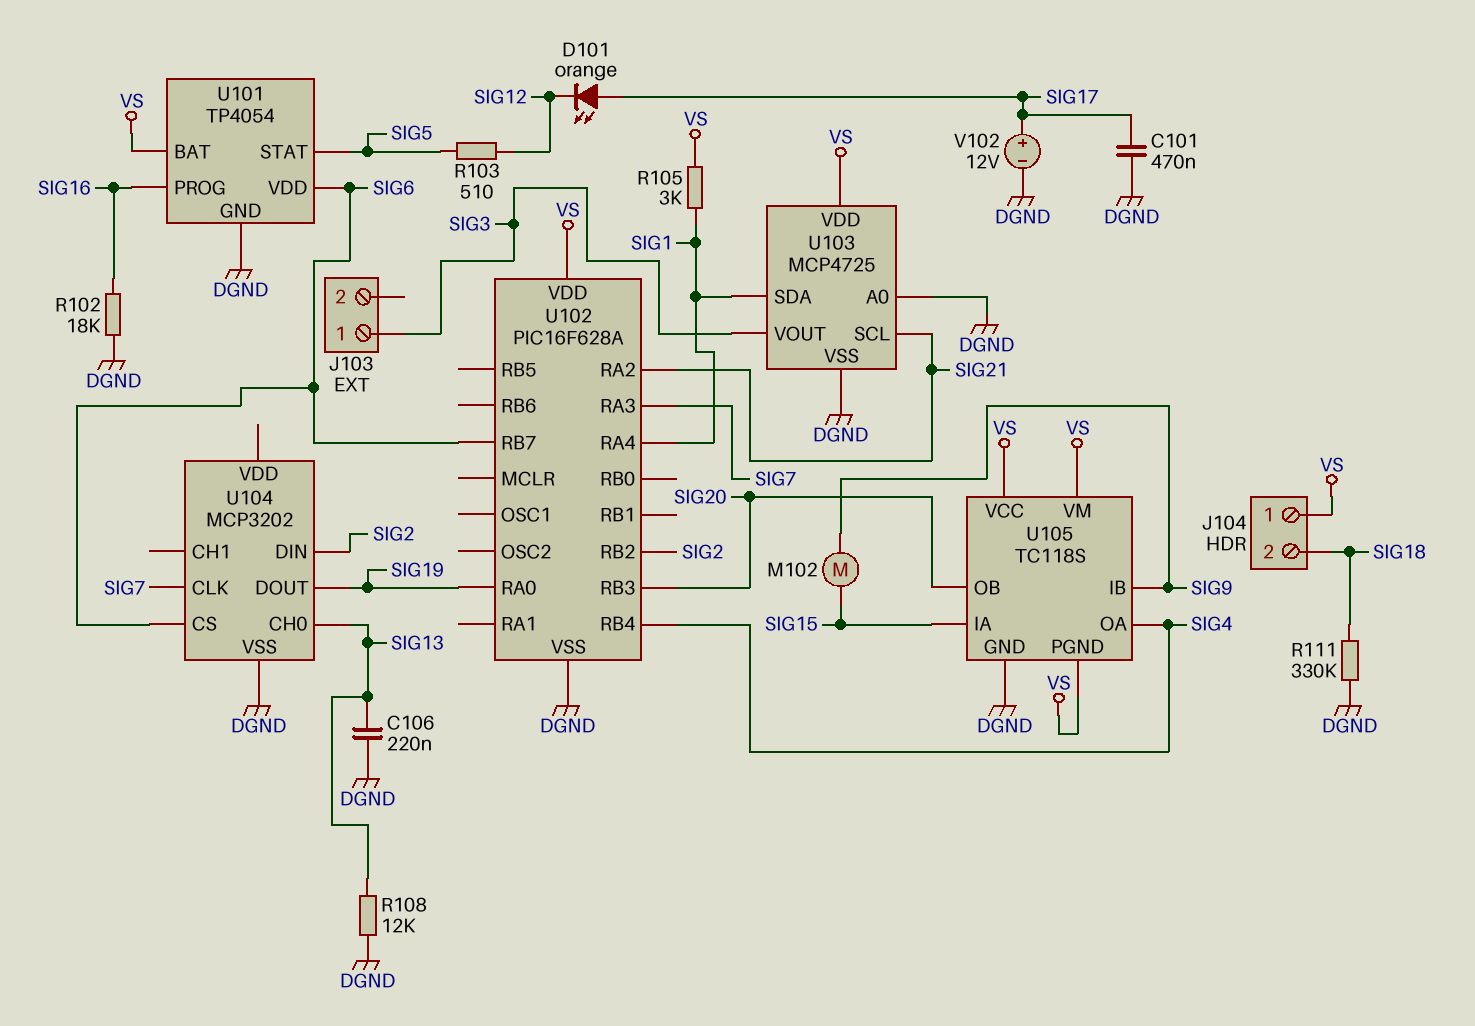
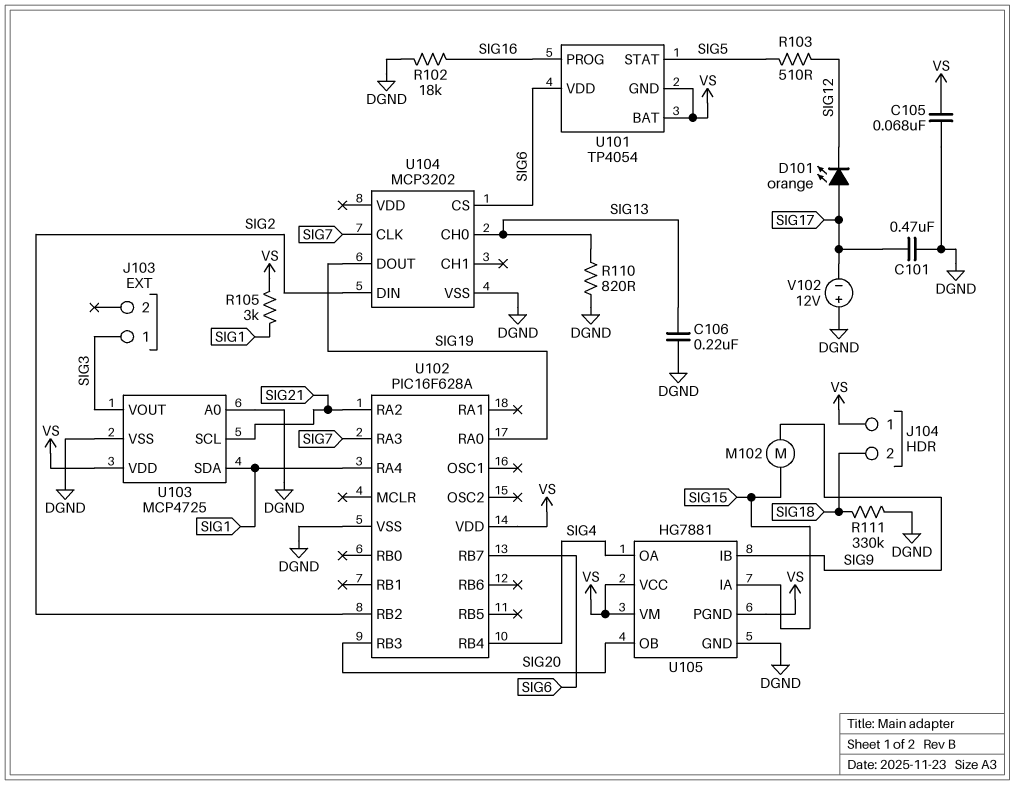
C105: none -> 68nF (DGND, VS)
R108: 12k (DGND, SIG13) -> none
R110: none -> 820 (DGND, SIG13)
U101 pin GND: DGND -> VS
U105: TC118S -> HG7881
V102: 12V (plus SIG17, minus DGND) -> 12V (plus DGND, minus SIG17)

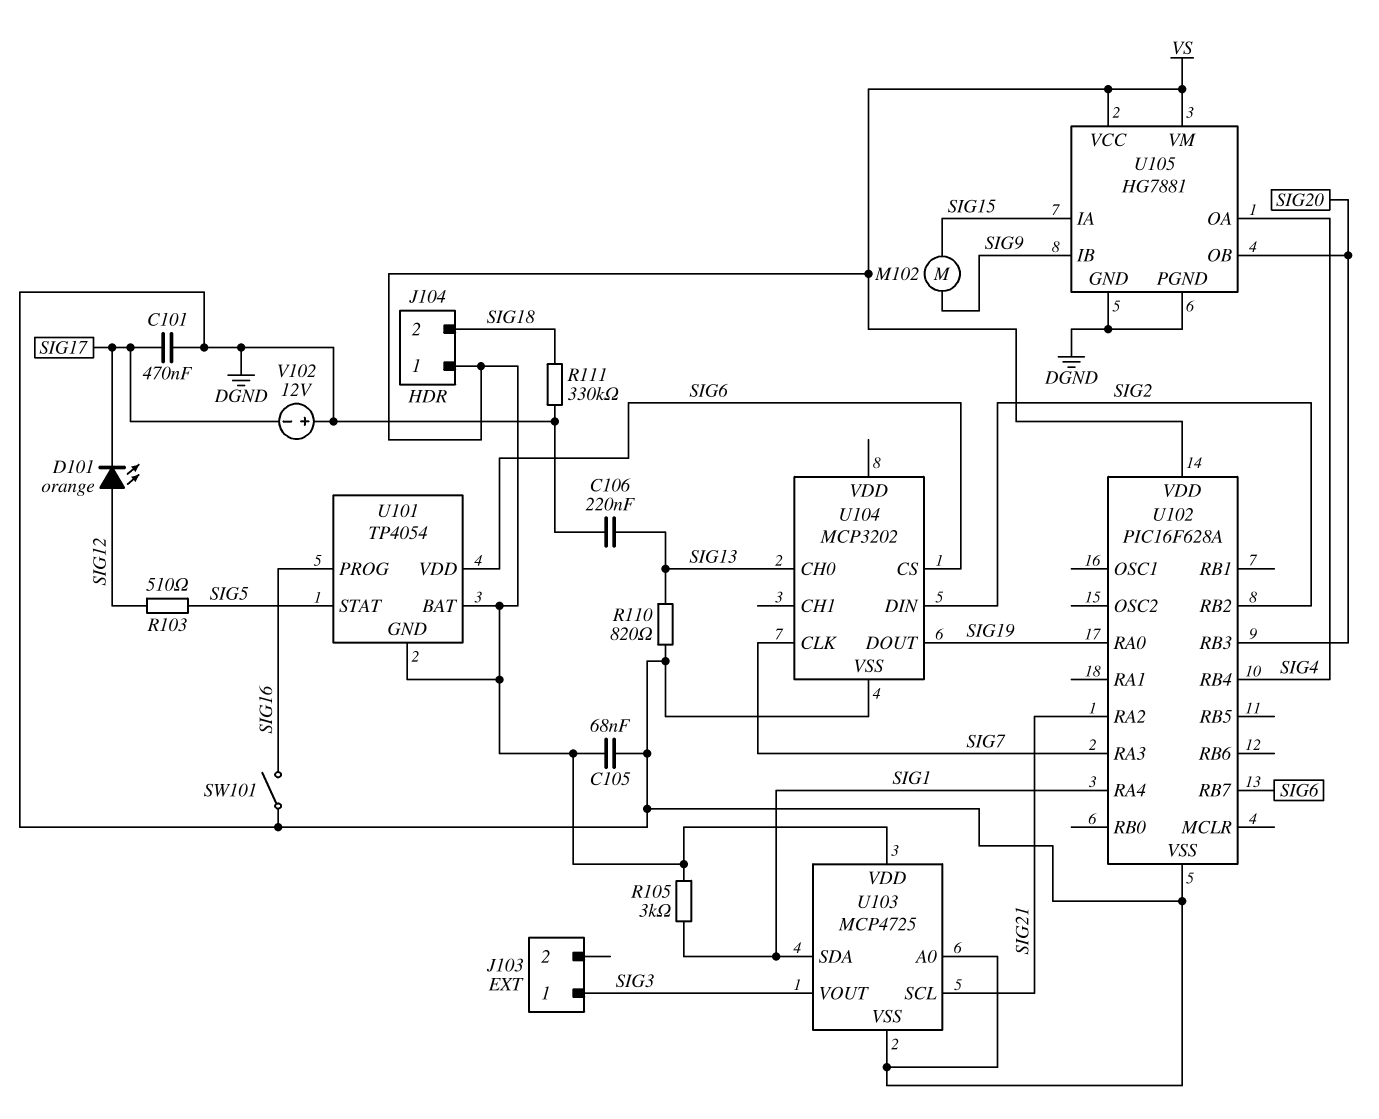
D101: LED orange (A SIG17, K SIG12) -> LED orange (A SIG12, K SIG17)
R102: 18k (DGND, SIG16) -> none
SW101: none -> switch (DGND, SIG16)
U105 pin PGND: VS -> DGND

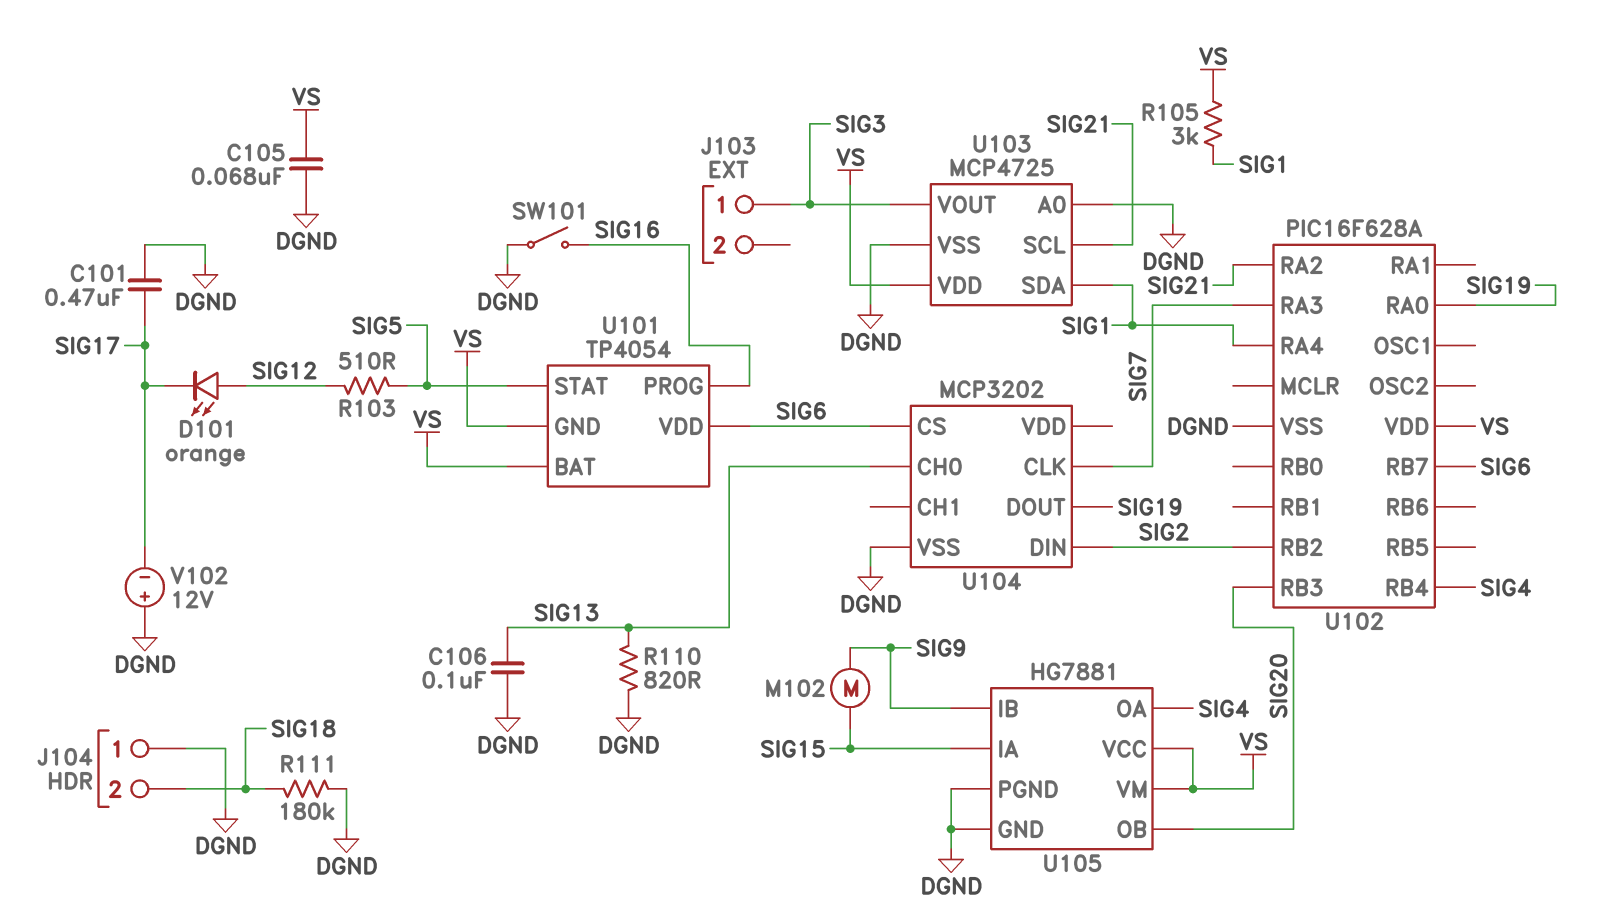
C106: 220nF (DGND, SIG13) -> 100nF (DGND, SIG13)
J104 pin 1: VS -> DGND
R111: 330k (DGND, SIG18) -> 180k (DGND, SIG18)

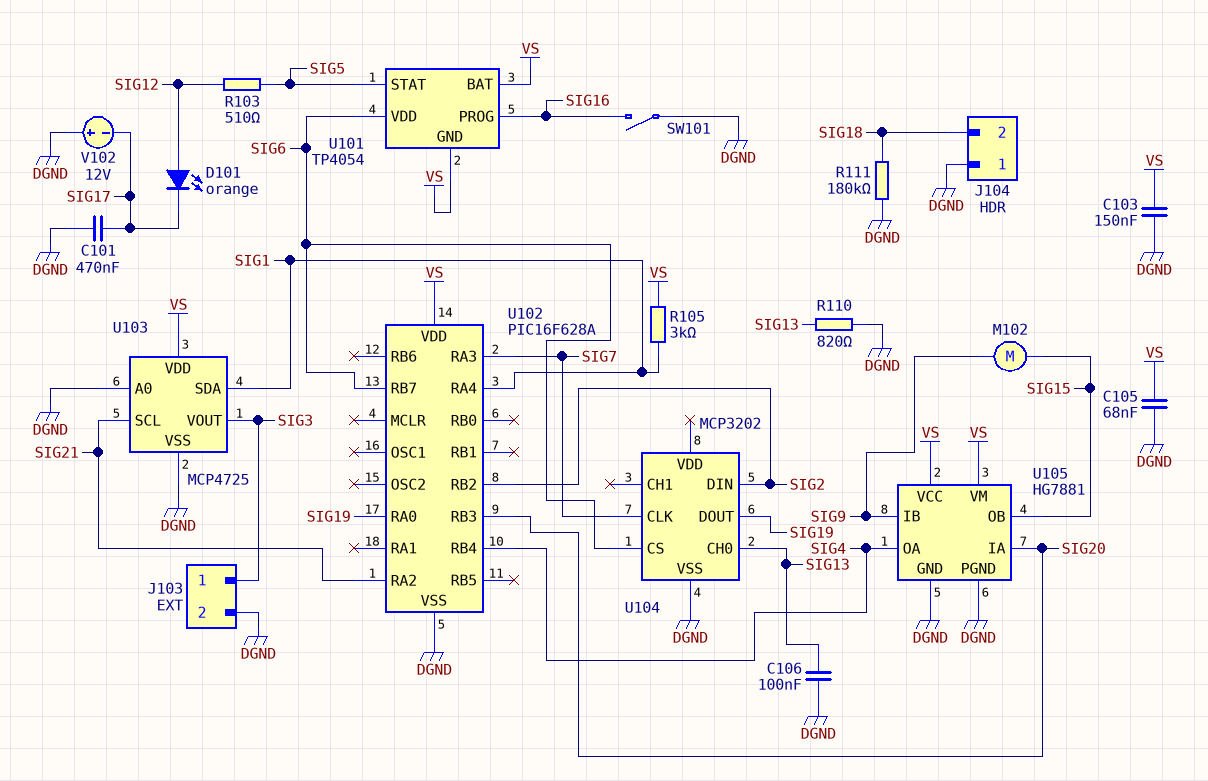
C103: none -> 150nF (DGND, VS)
J103 pin 2: none -> DGND
U105 pin IA: SIG15 -> SIG20
U105 pin OB: SIG20 -> SIG15

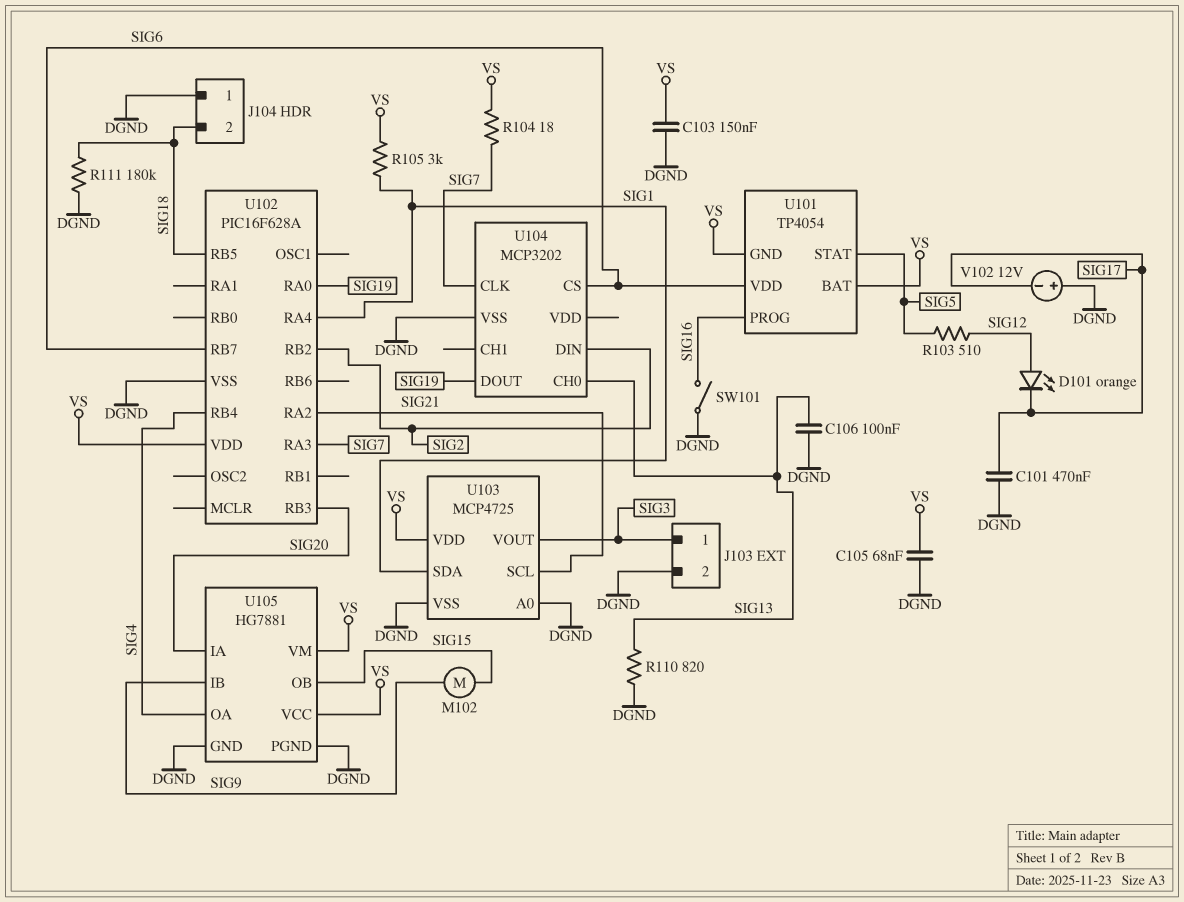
R104: none -> 18 (SIG7, VS)
U102 pin RB5: none -> SIG18

